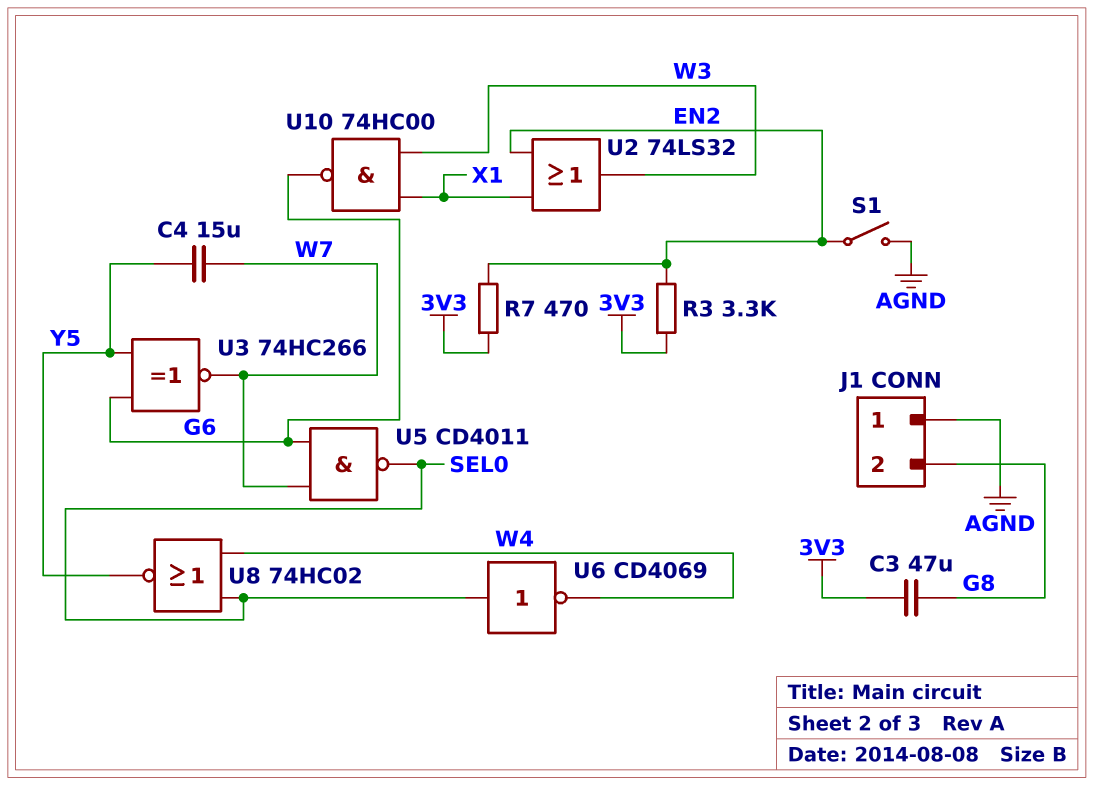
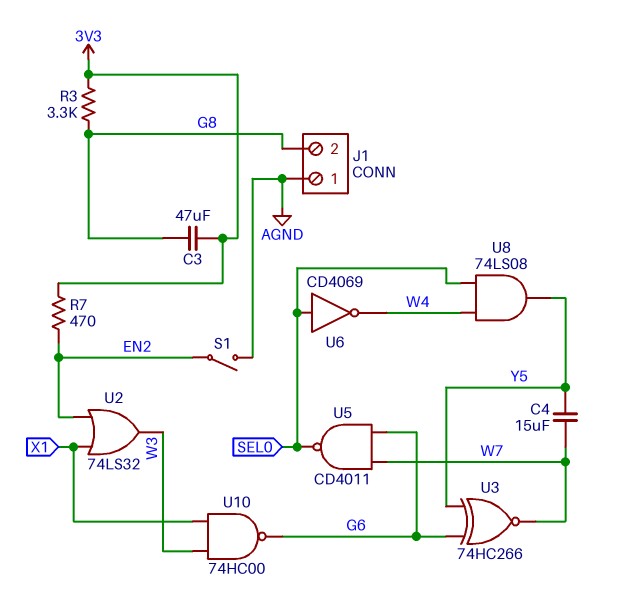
R3: 3.3k (3V3, EN2) -> 3.3k (3V3, G8)
U8: NOR 74HC02 (in SEL0, in W4, out Y5) -> AND 74LS08 (in SEL0, in W4, out Y5)

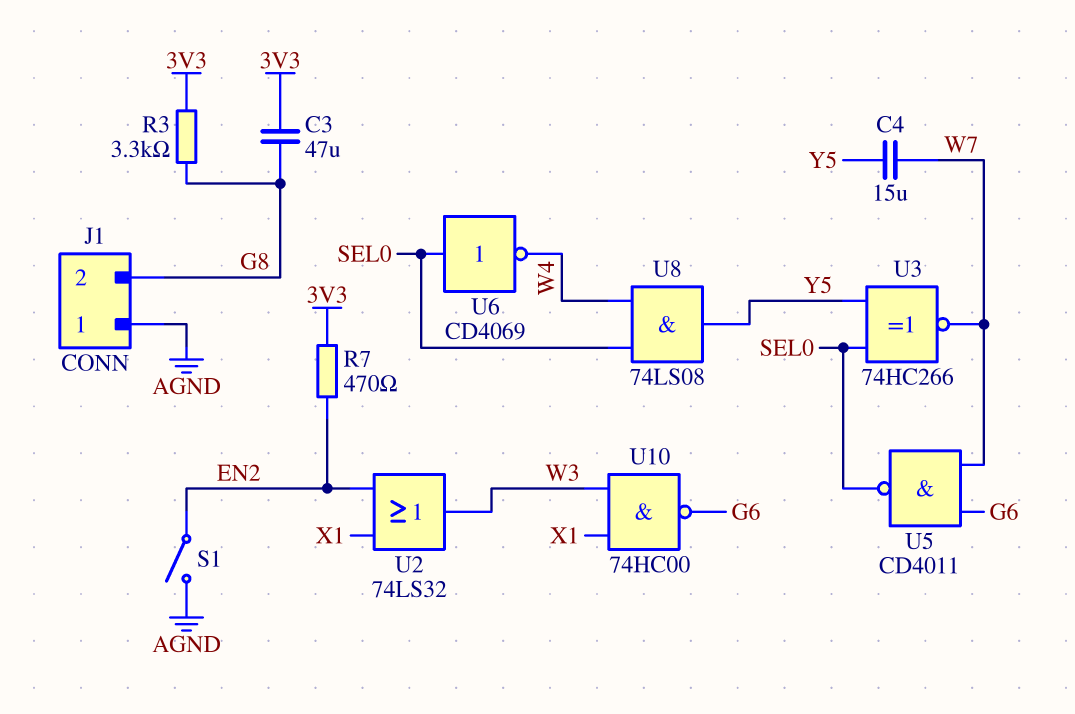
U3: XNOR 74HC266 (in G6, in Y5, out W7) -> XNOR 74HC266 (in SEL0, in Y5, out W7)

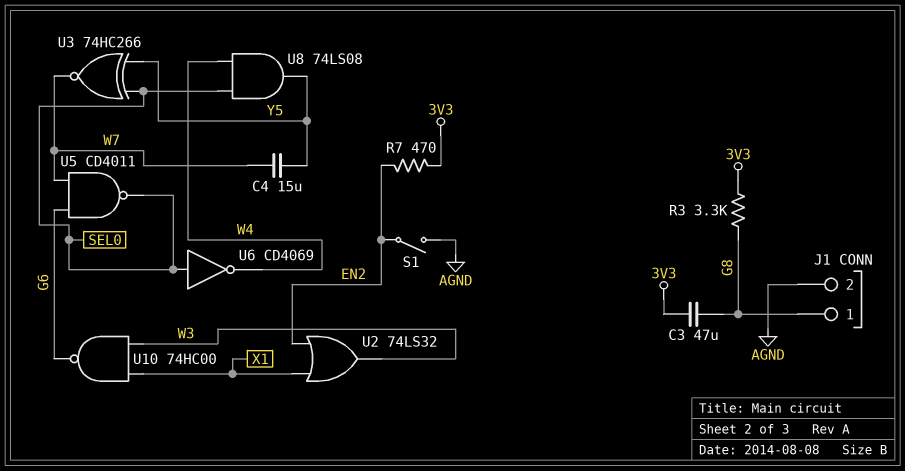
J1 pin 1: AGND -> G8
J1 pin 2: G8 -> AGND

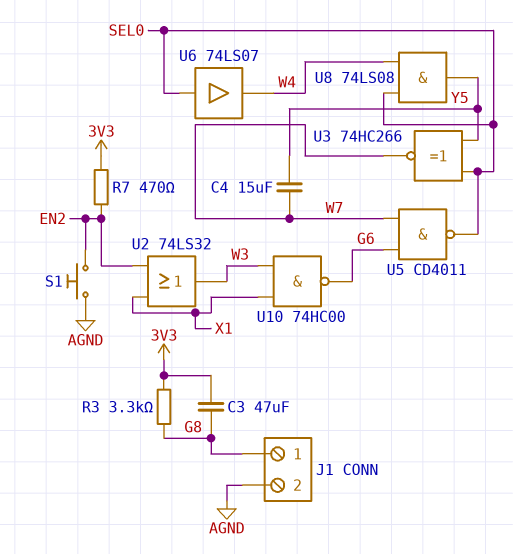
S1: switch (AGND, EN2) -> button (AGND, EN2)
U6: NOT CD4069 (in SEL0, out W4) -> buffer 74LS07 (in SEL0, out W4)

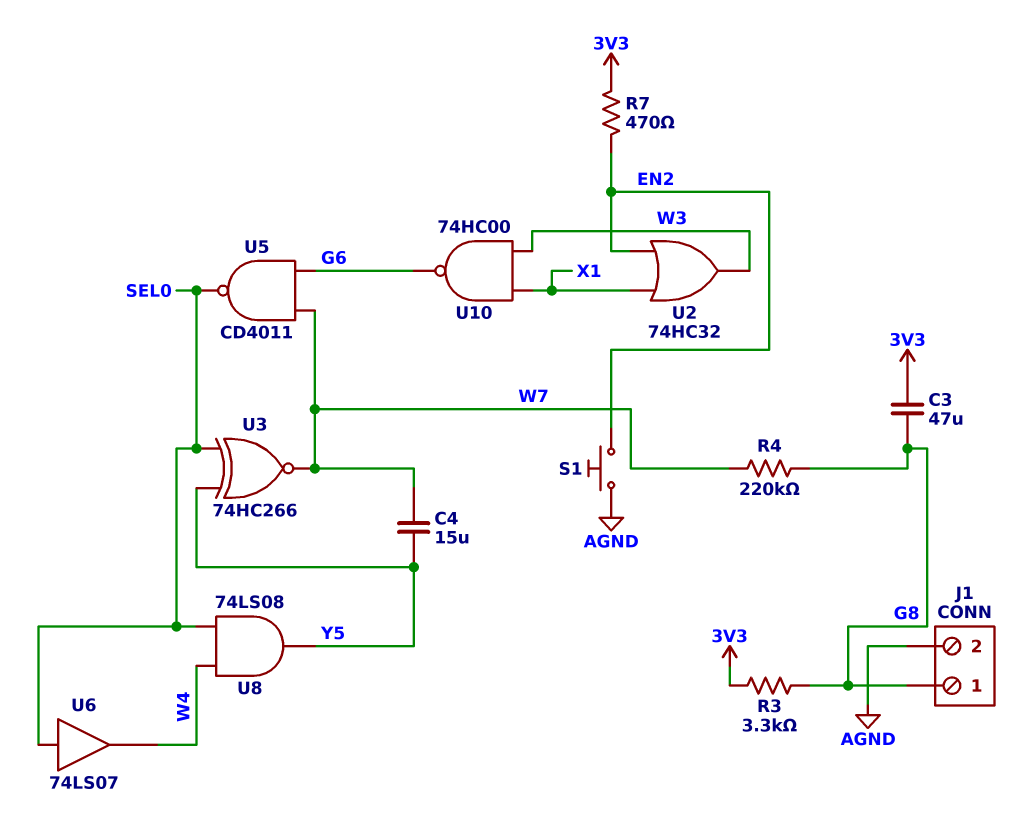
R4: none -> 220k (G8, W7)
U2: OR 74LS32 (in EN2, in X1, out W3) -> OR 74HC32 (in EN2, in X1, out W3)

